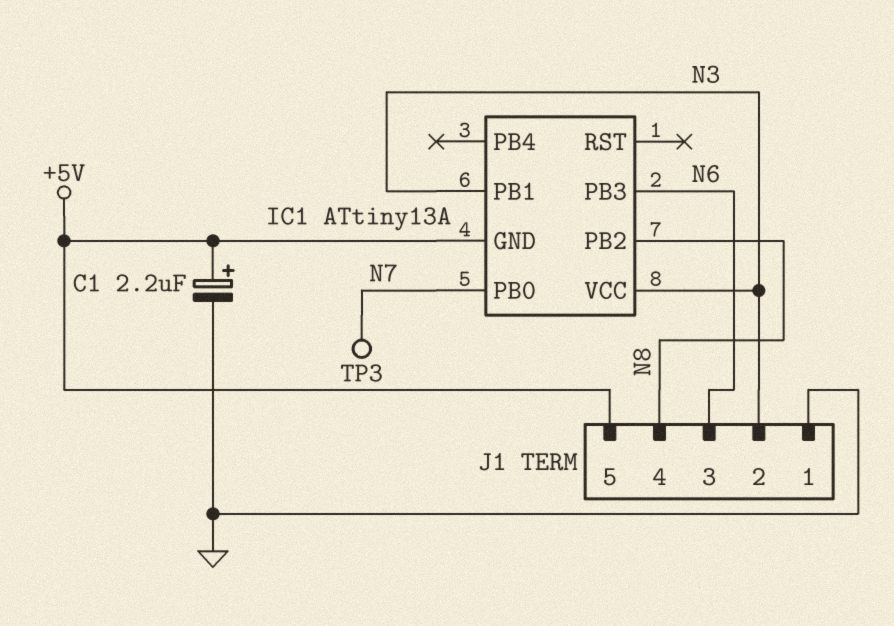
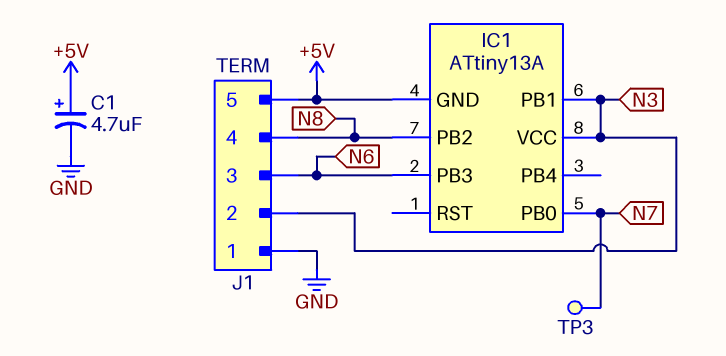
C1: 2.2uF (plus +5V, minus GND) -> 4.7uF (plus +5V, minus GND)

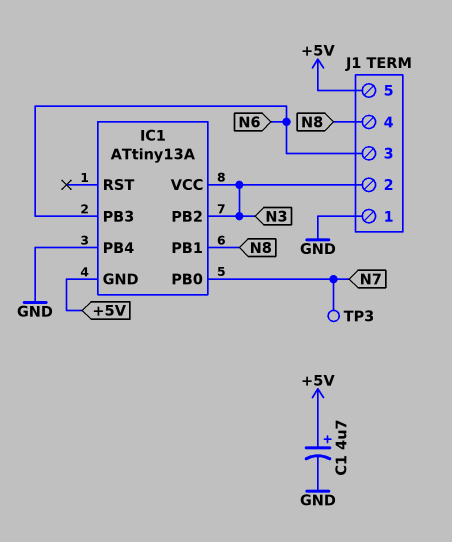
IC1 pin PB1: N3 -> N8
IC1 pin PB2: N8 -> N3
IC1 pin PB4: none -> GND

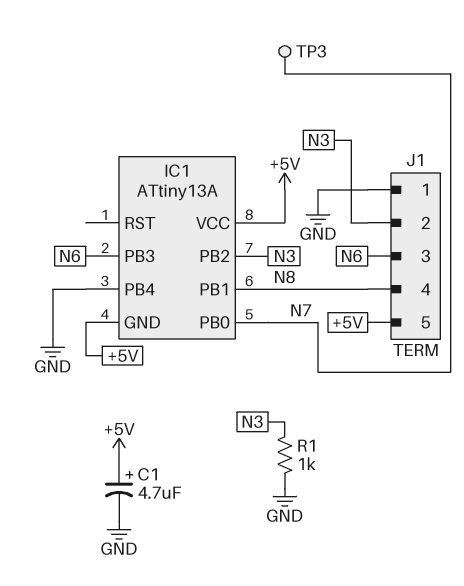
IC1 pin VCC: N3 -> +5V
R1: none -> 1k (GND, N3)

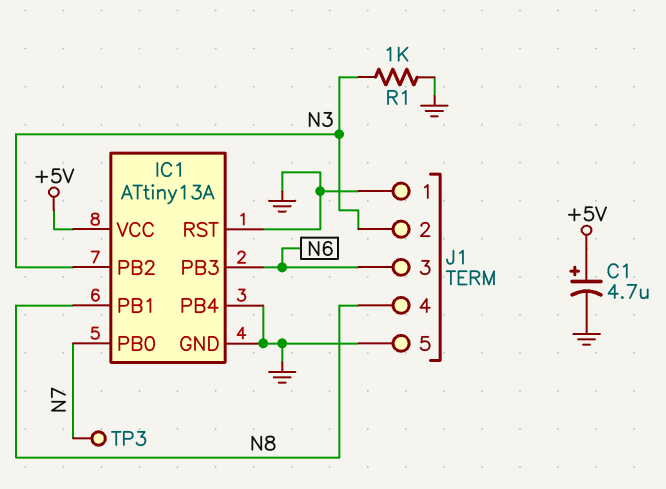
IC1 pin GND: +5V -> GND
IC1 pin RST: none -> GND
J1 pin 5: +5V -> GND

